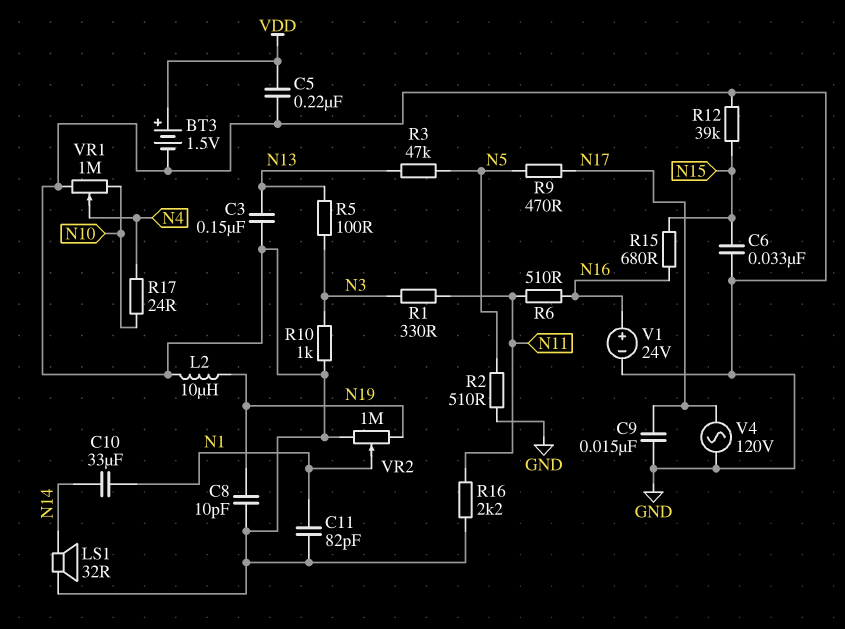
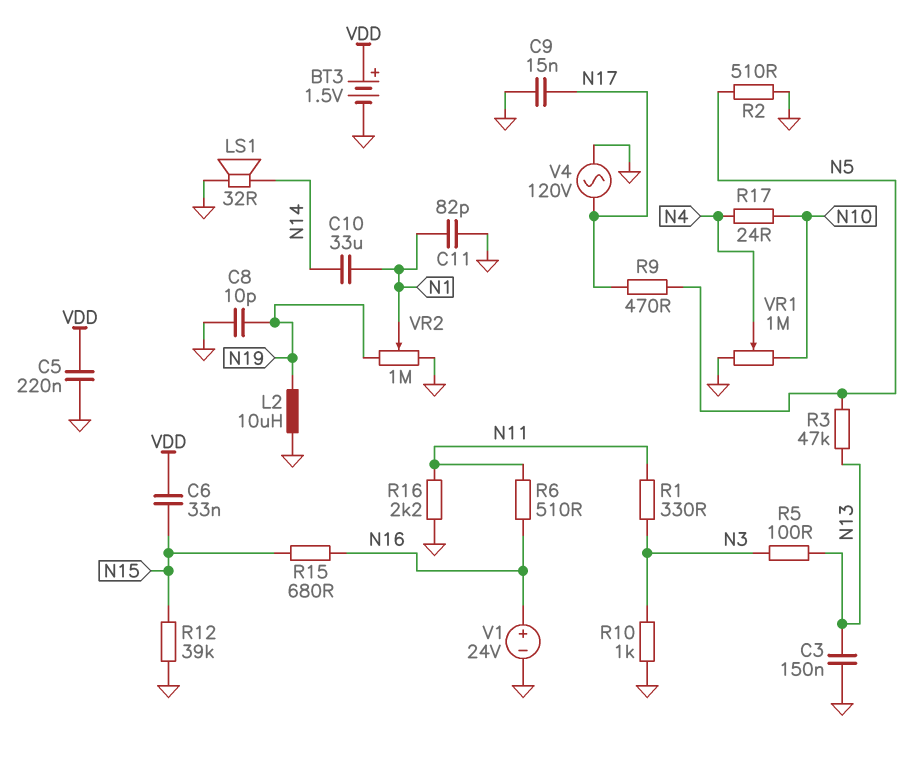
C6: 33nF (GND, N15) -> 33nF (N15, VDD)

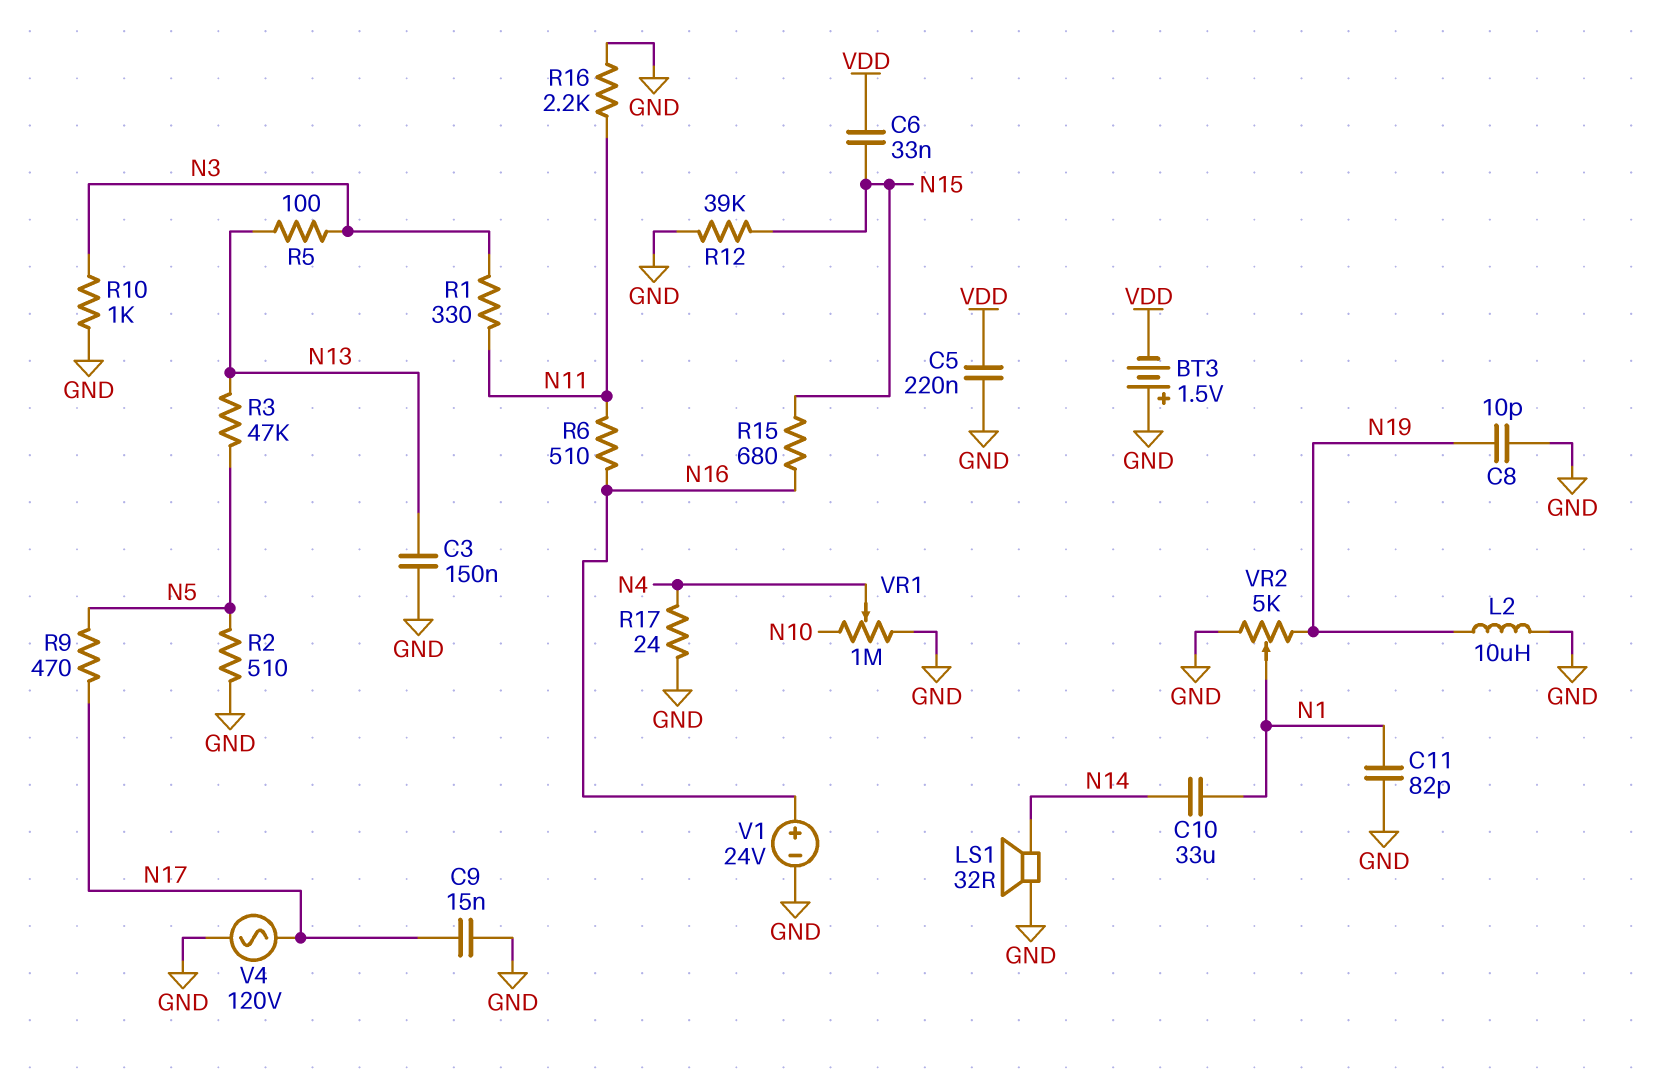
BT3: 1.5V (plus VDD, minus GND) -> 1.5V (plus GND, minus VDD)
R17: 24 (N4, N10) -> 24 (GND, N4)
VR2: 1M (GND, N19, wiper N1) -> 5k (GND, N19, wiper N1)

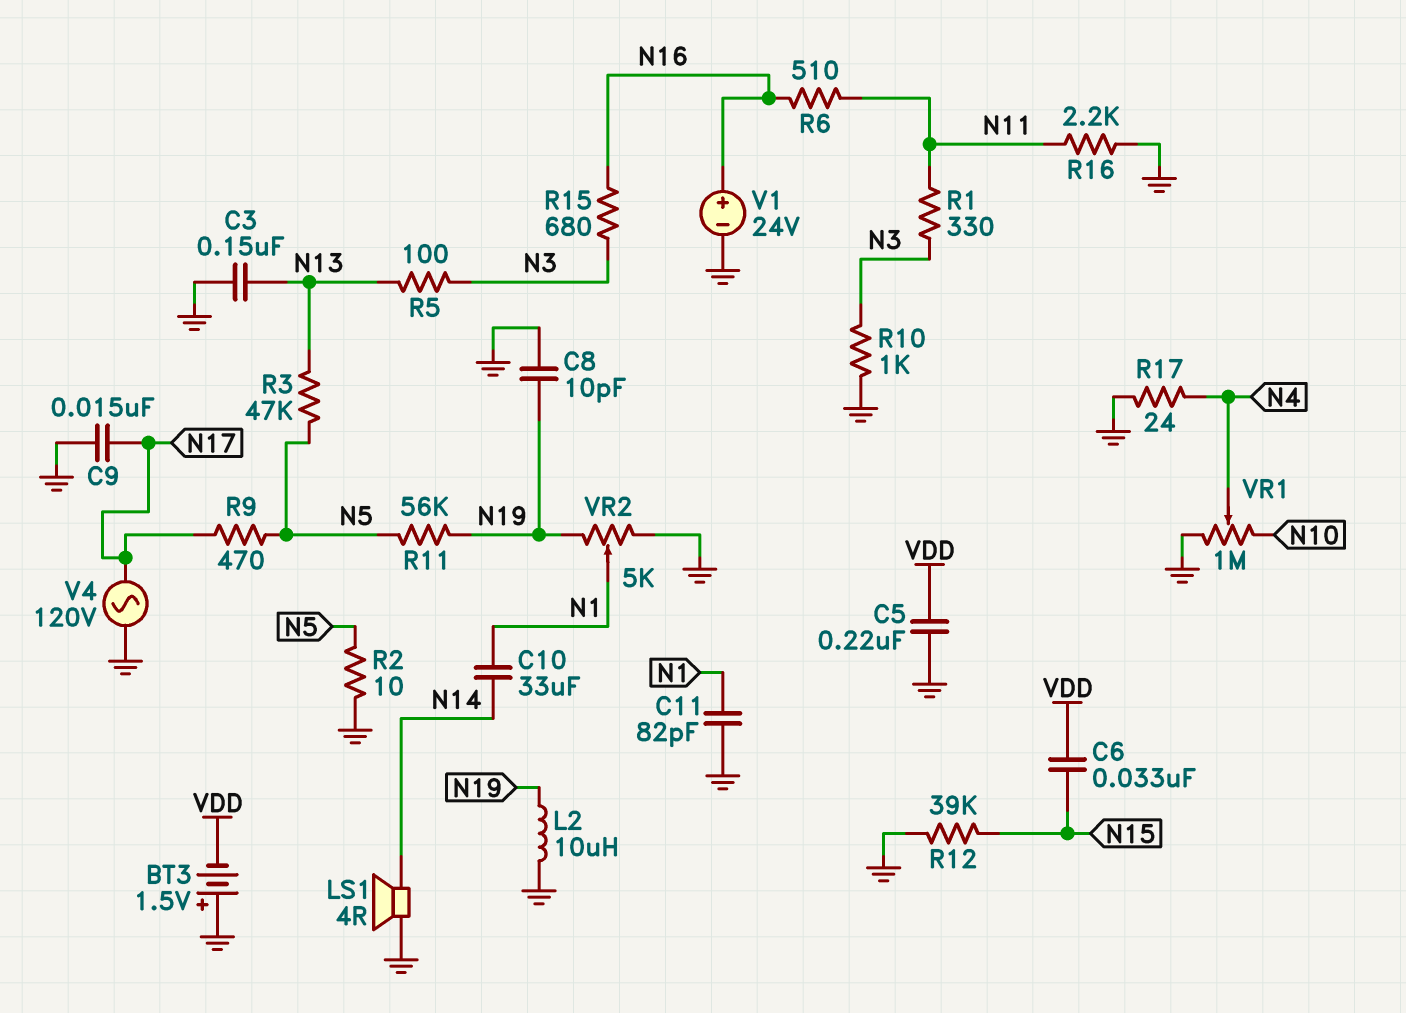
LS1: speaker 32R (GND, N14) -> speaker 4R (GND, N14)
R2: 510 (GND, N5) -> 10 (GND, N5)
R11: none -> 56k (N5, N19)
R15: 680 (N15, N16) -> 680 (N3, N16)

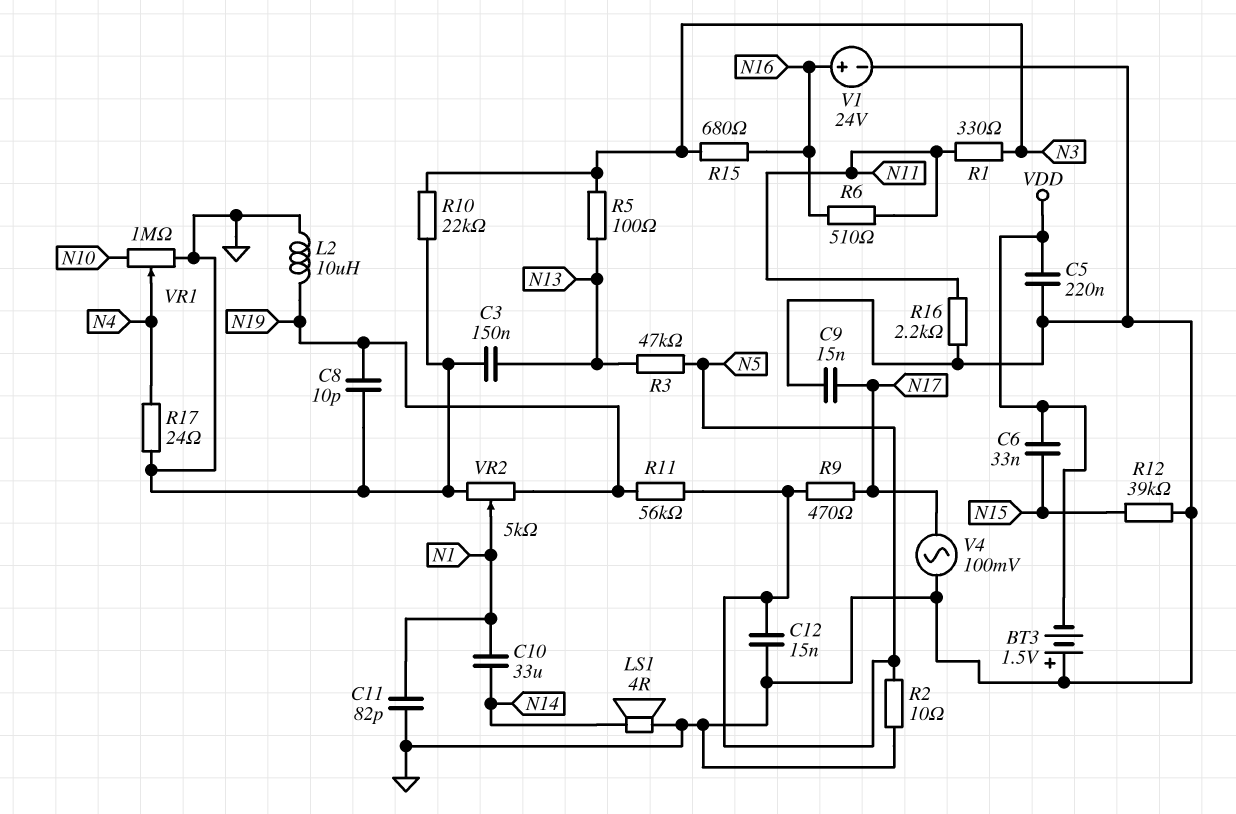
C12: none -> 15nF (GND, N5)
R10: 1k (GND, N3) -> 22k (GND, N3)
V4: AC 120V (GND, N17) -> AC 100mV (GND, N17)

